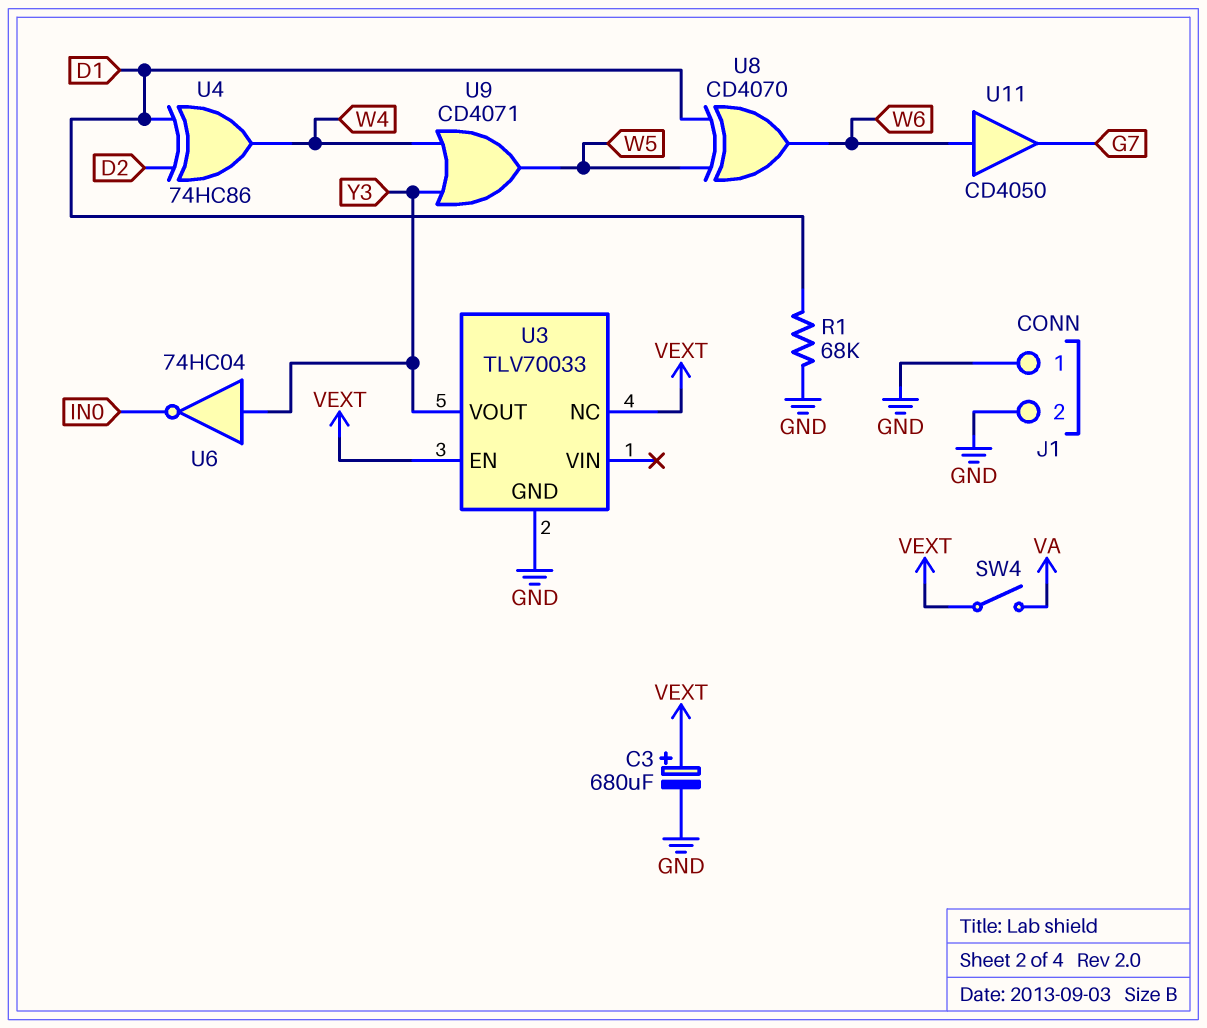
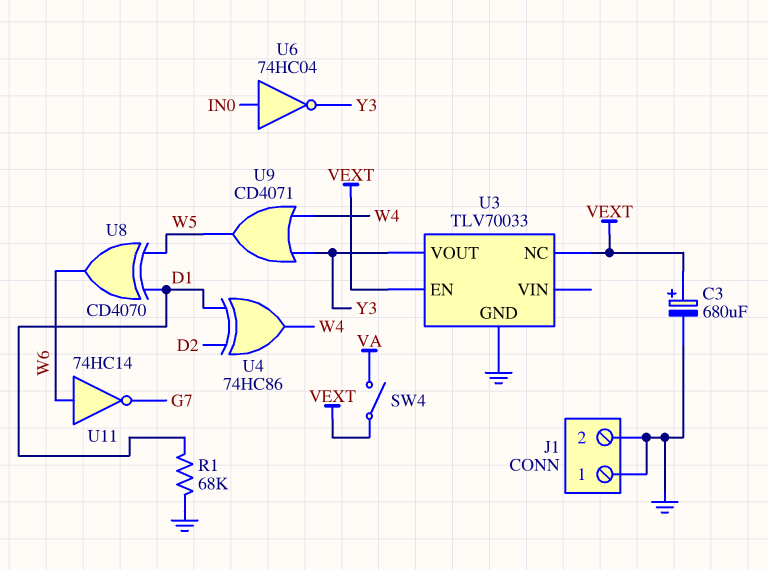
U6: NOT 74HC04 (in Y3, out IN0) -> NOT 74HC04 (in IN0, out Y3)
U11: buffer CD4050 (in W6, out G7) -> NOT 74HC14 (in W6, out G7)

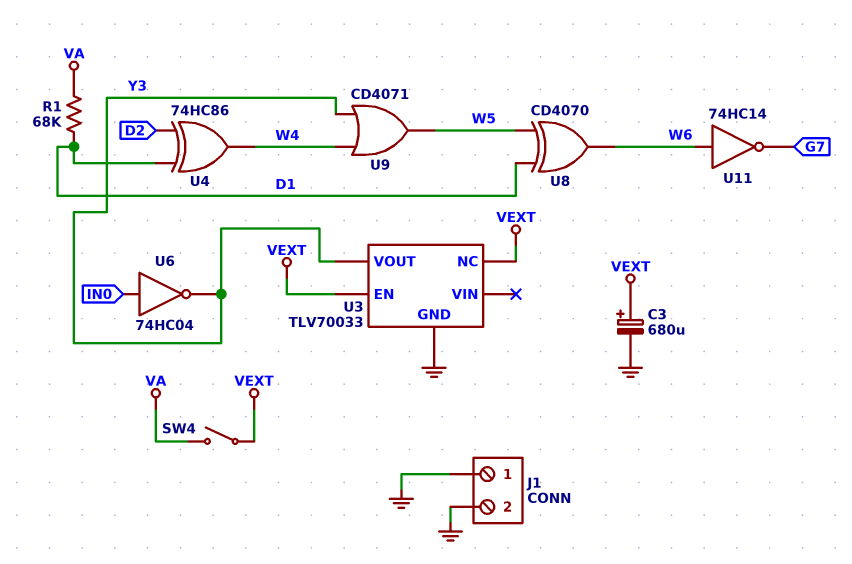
R1: 68k (D1, GND) -> 68k (D1, VA)

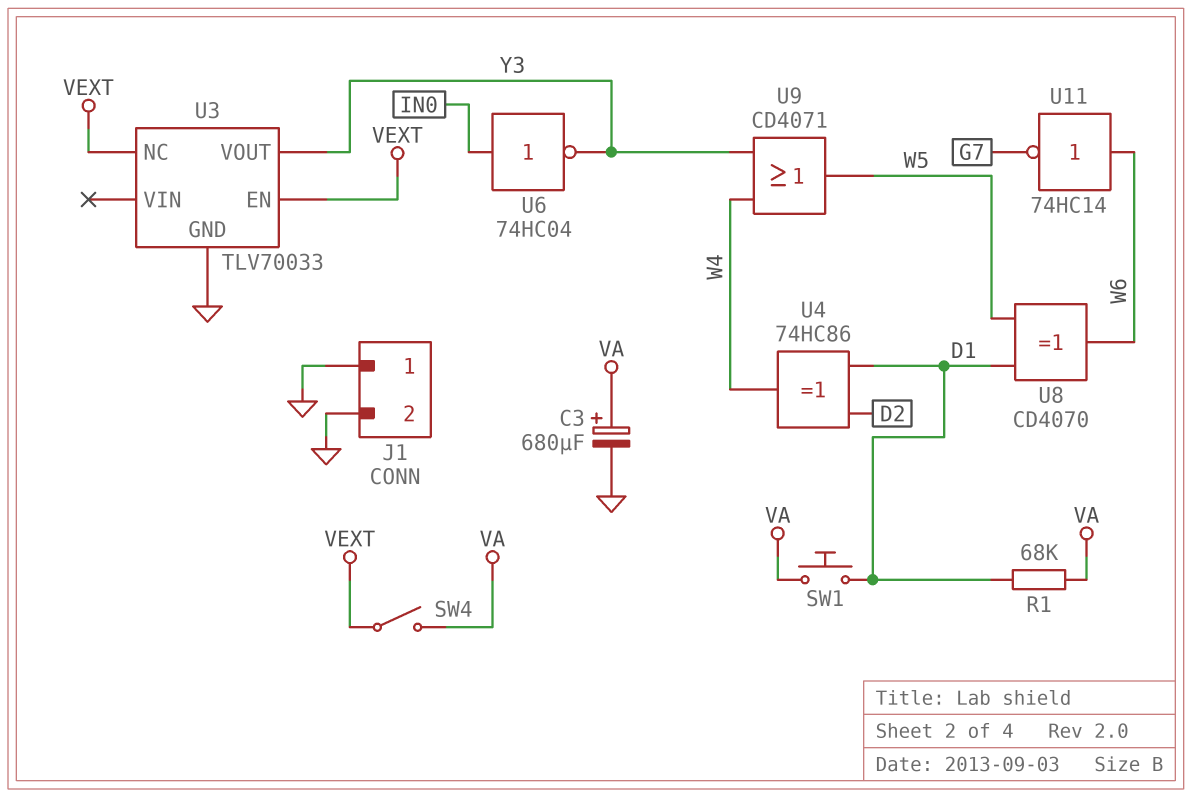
C3: 680uF (plus VEXT, minus GND) -> 680uF (plus VA, minus GND)
SW1: none -> button (D1, VA)

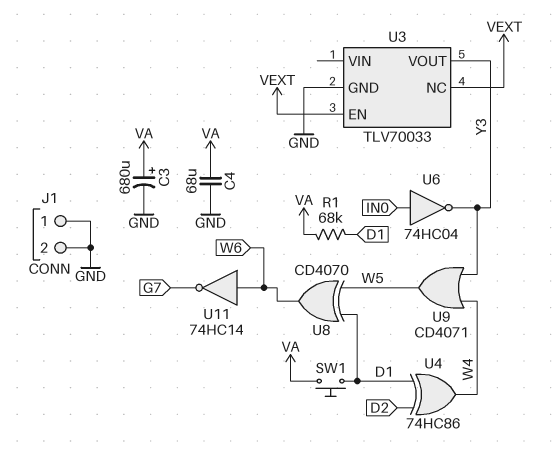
C4: none -> 68uF (GND, VA)
SW4: switch (VA, VEXT) -> none

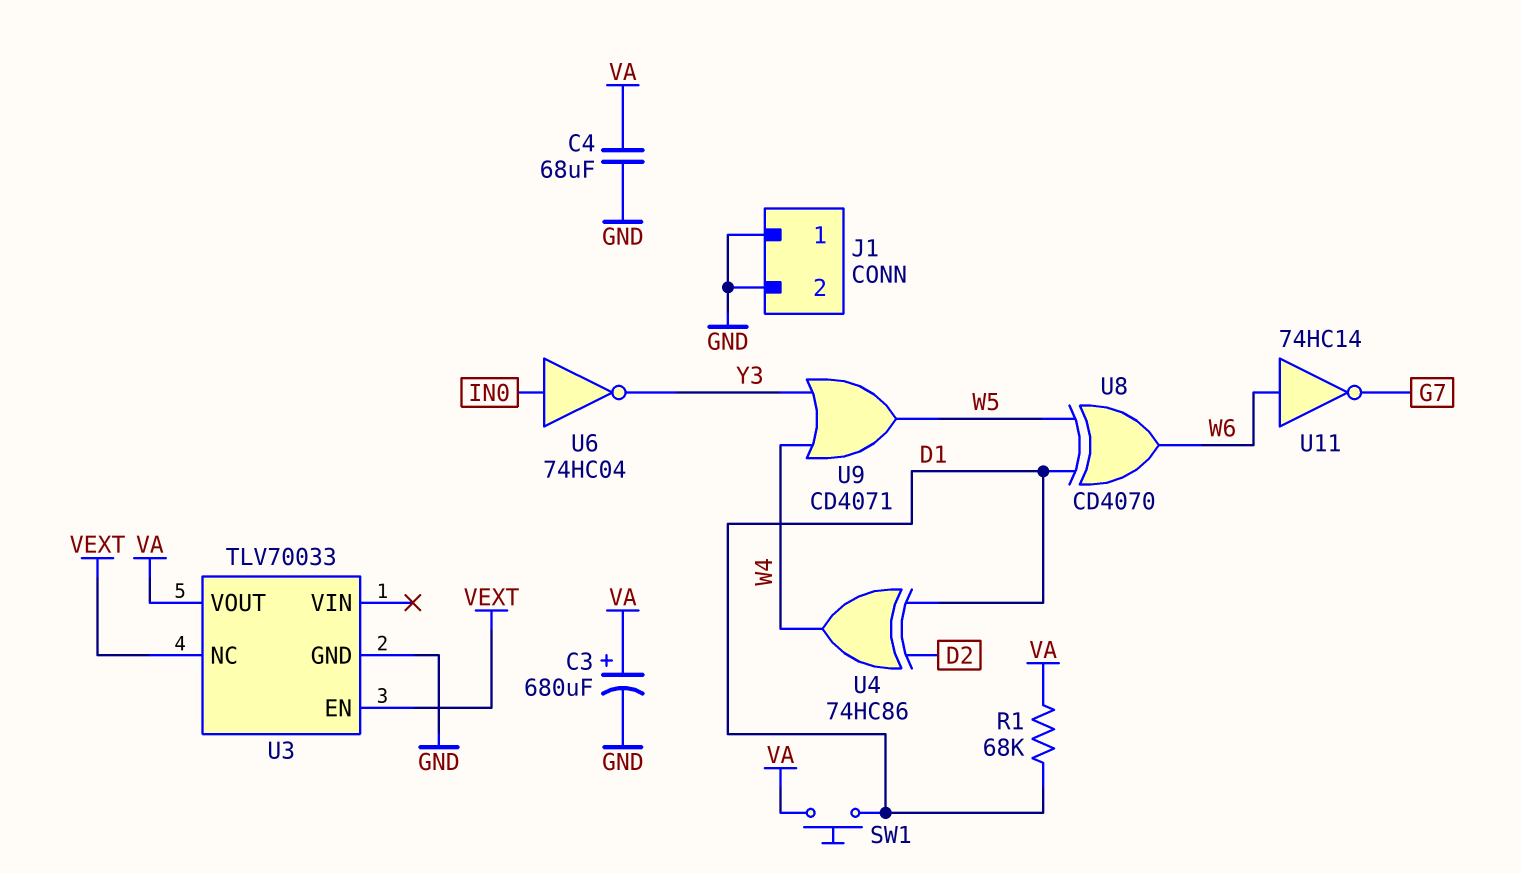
U3 pin VOUT: Y3 -> VA

